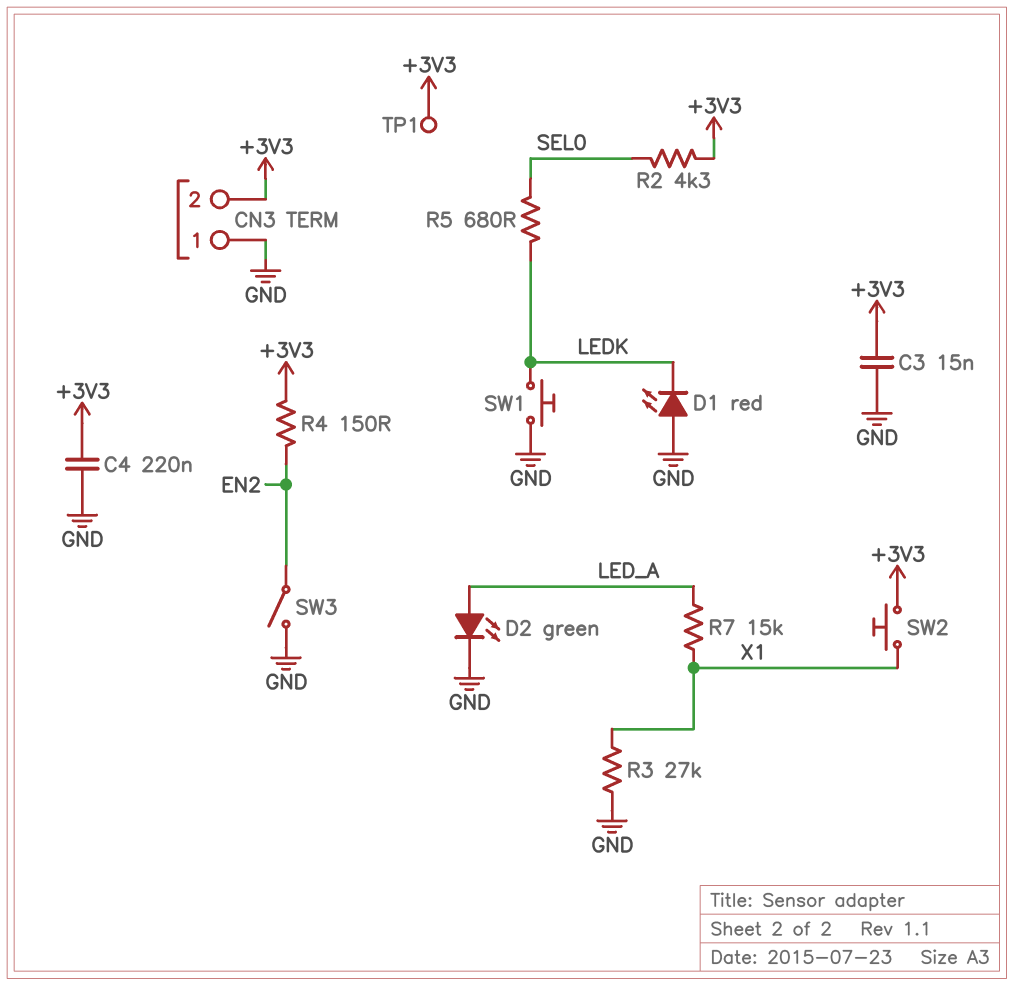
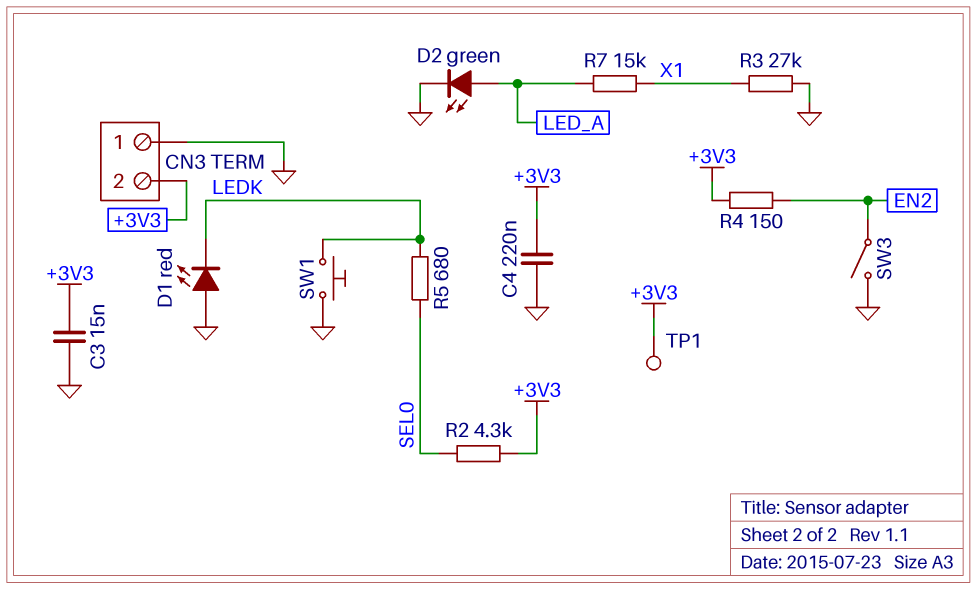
SW2: button (+3V3, X1) -> none

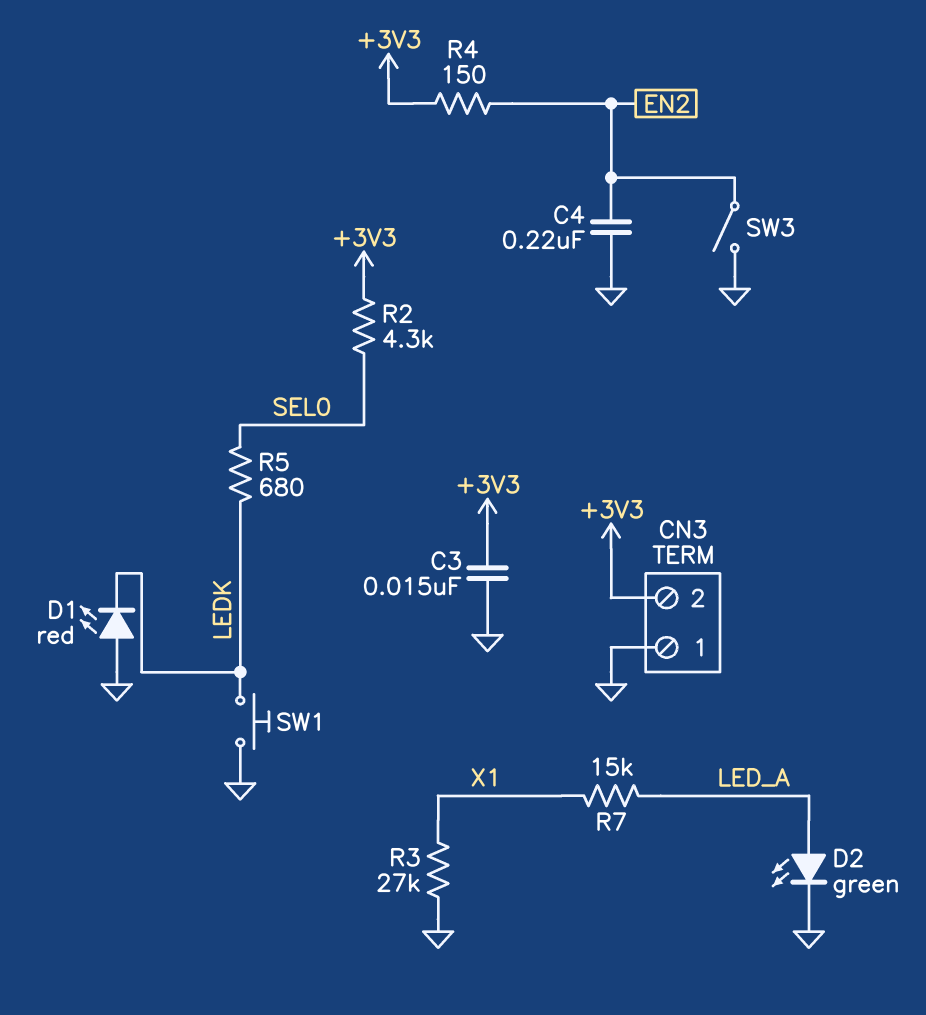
C4: 220nF (+3V3, GND) -> 220nF (EN2, GND)
TP1: test point (+3V3) -> none

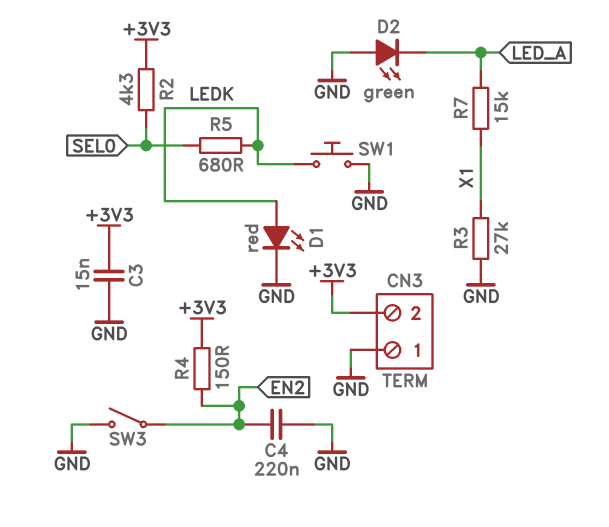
D1: LED red (A GND, K LEDK) -> LED red (A LEDK, K GND)
D2: LED green (A LED_A, K GND) -> LED green (A GND, K LED_A)

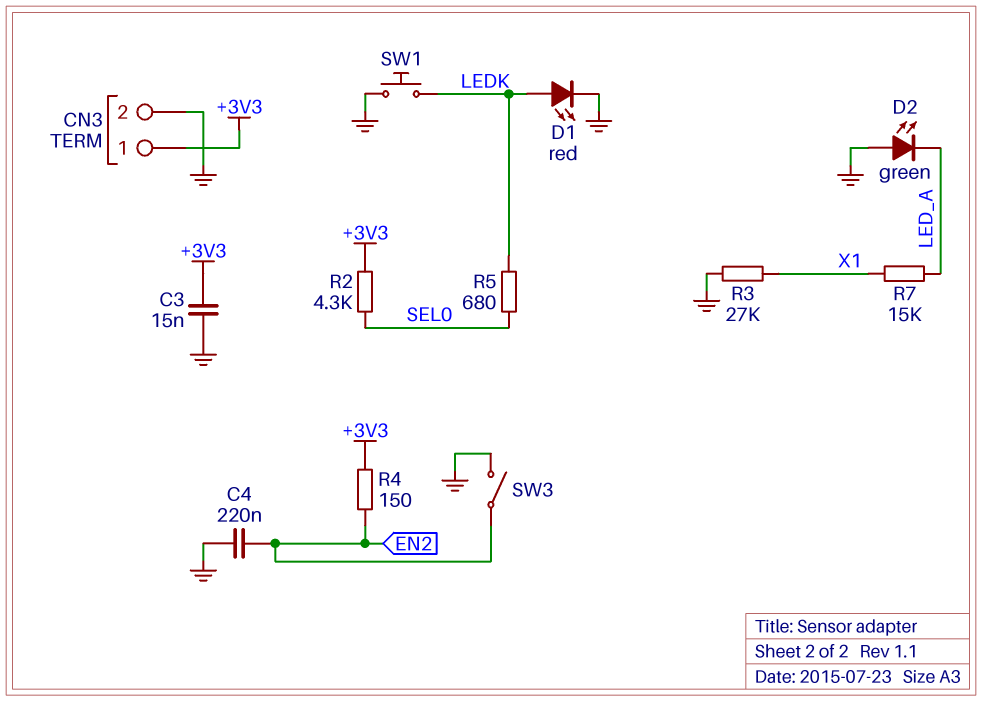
CN3 pin 1: GND -> +3V3
CN3 pin 2: +3V3 -> GND

